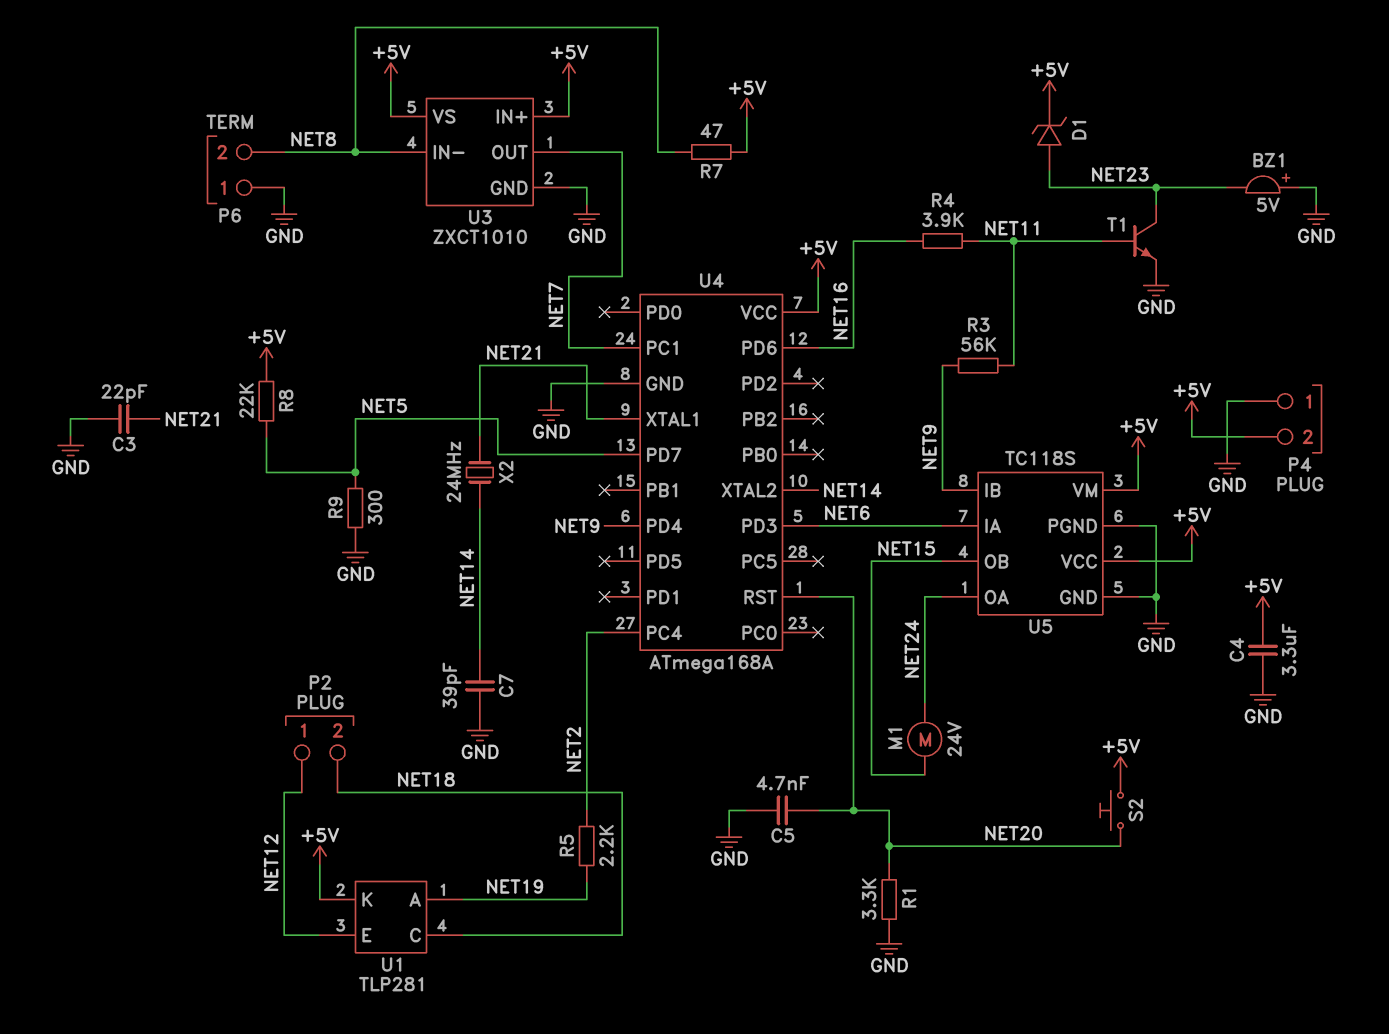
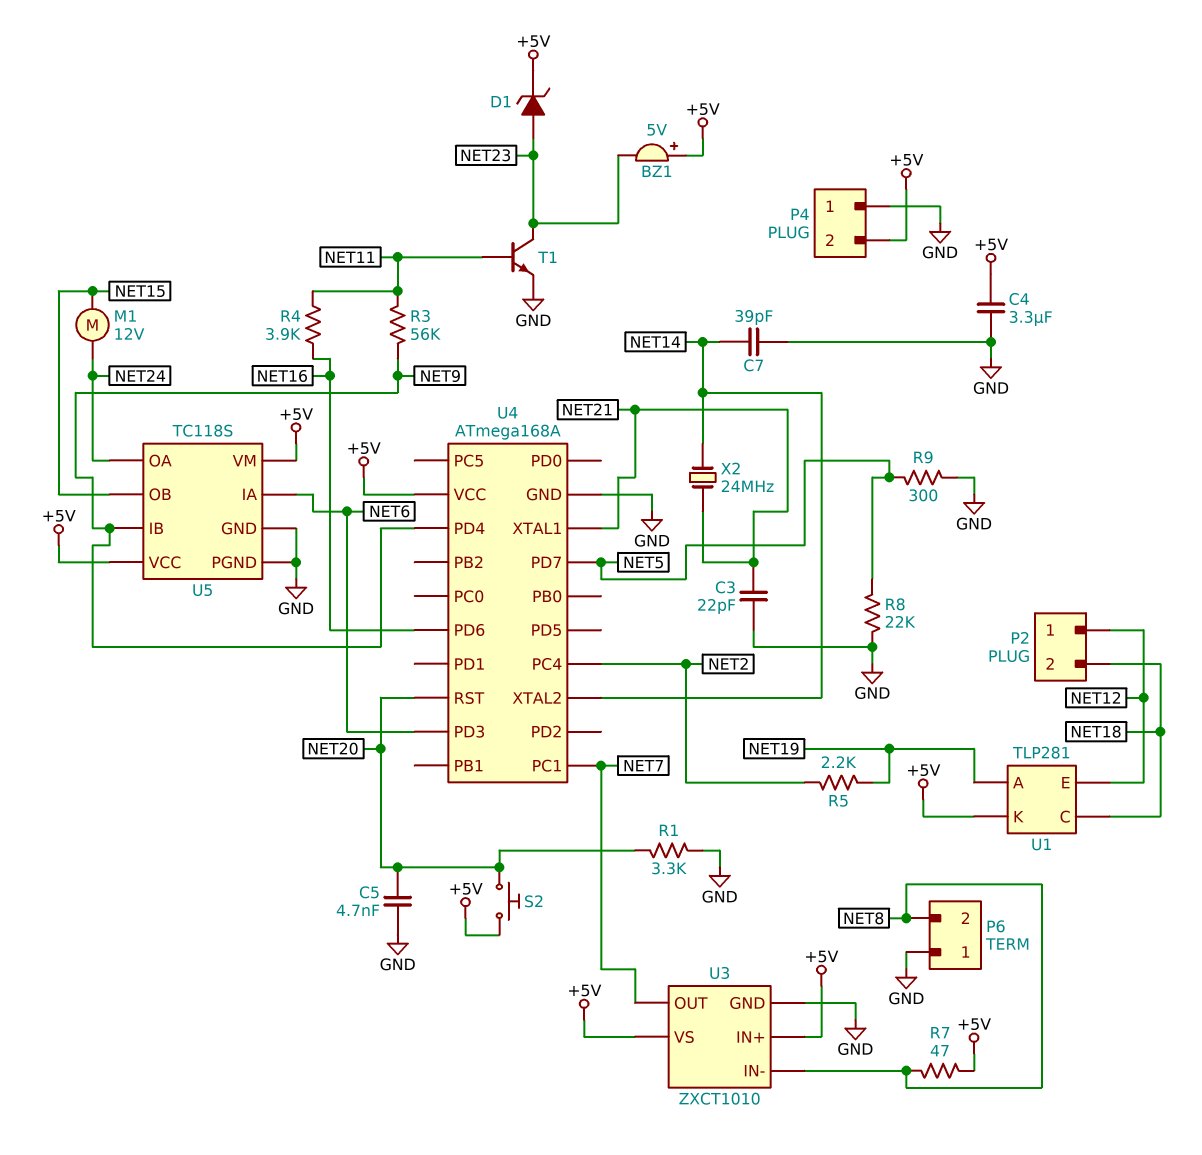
BZ1: buzzer 5V (plus GND, minus NET23) -> buzzer 5V (plus +5V, minus NET23)
M1: motor 24V (NET15, NET24) -> motor 12V (NET15, NET24)
R8: 22k (+5V, NET5) -> 22k (GND, NET5)

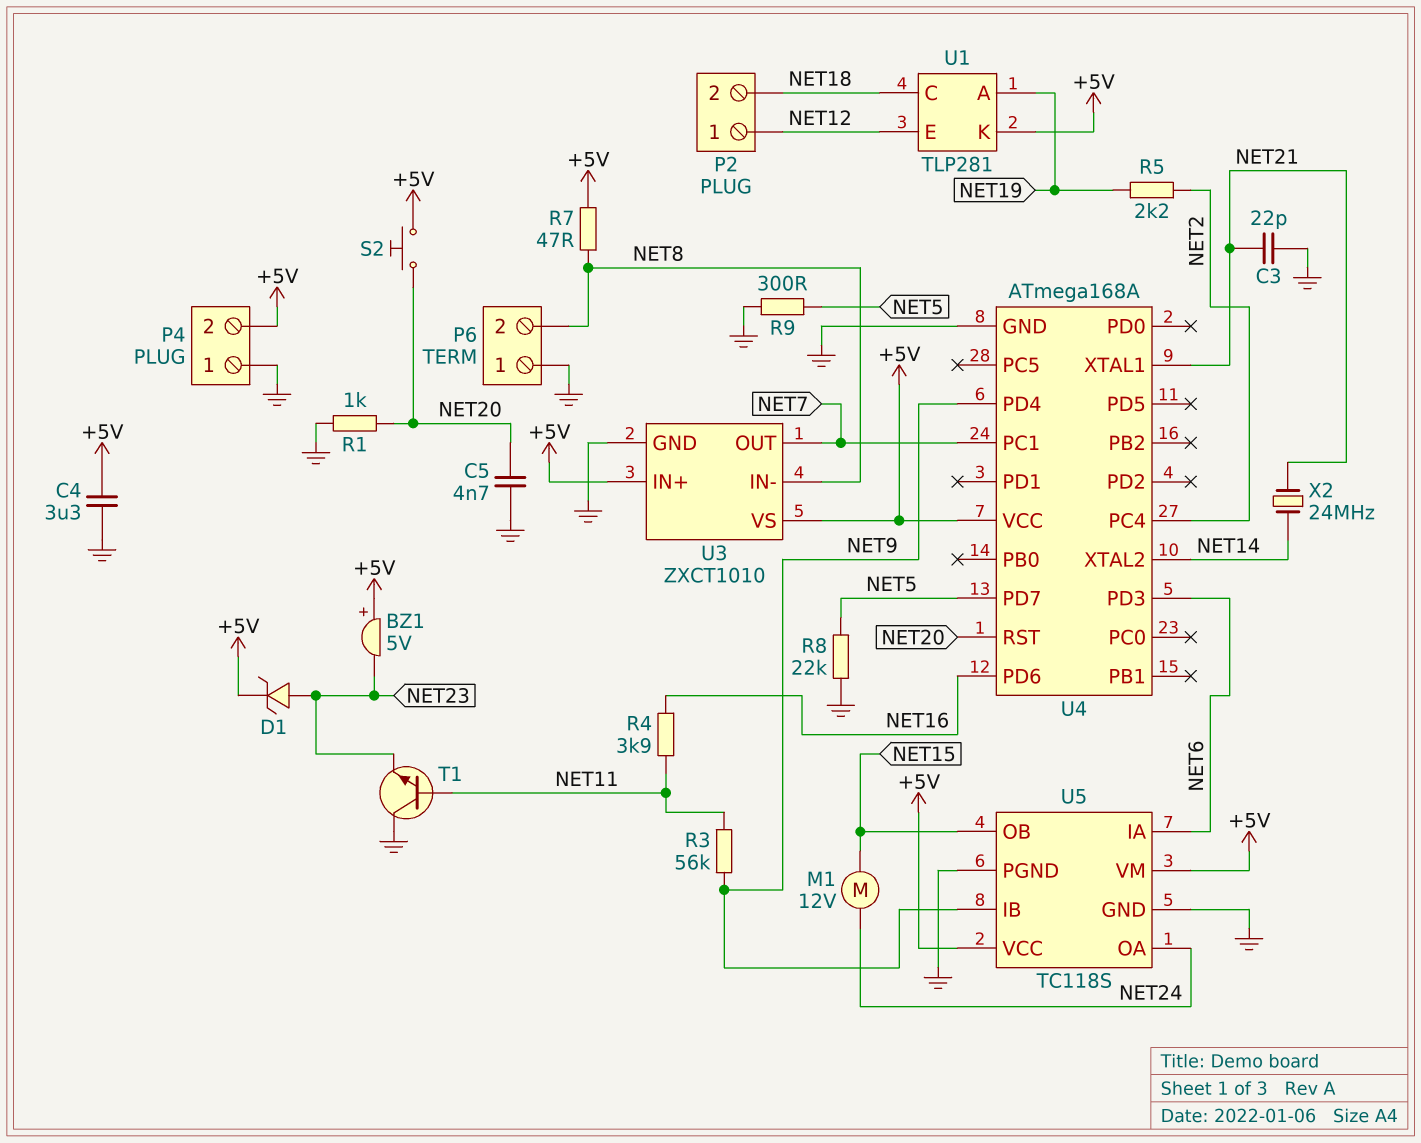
C7: 39pF (GND, NET14) -> none
R1: 3.3k (GND, NET20) -> 1k (GND, NET20)
T1: NPN (B NET11, C NET23, E GND) -> NPN (B NET11, C GND, E NET23)

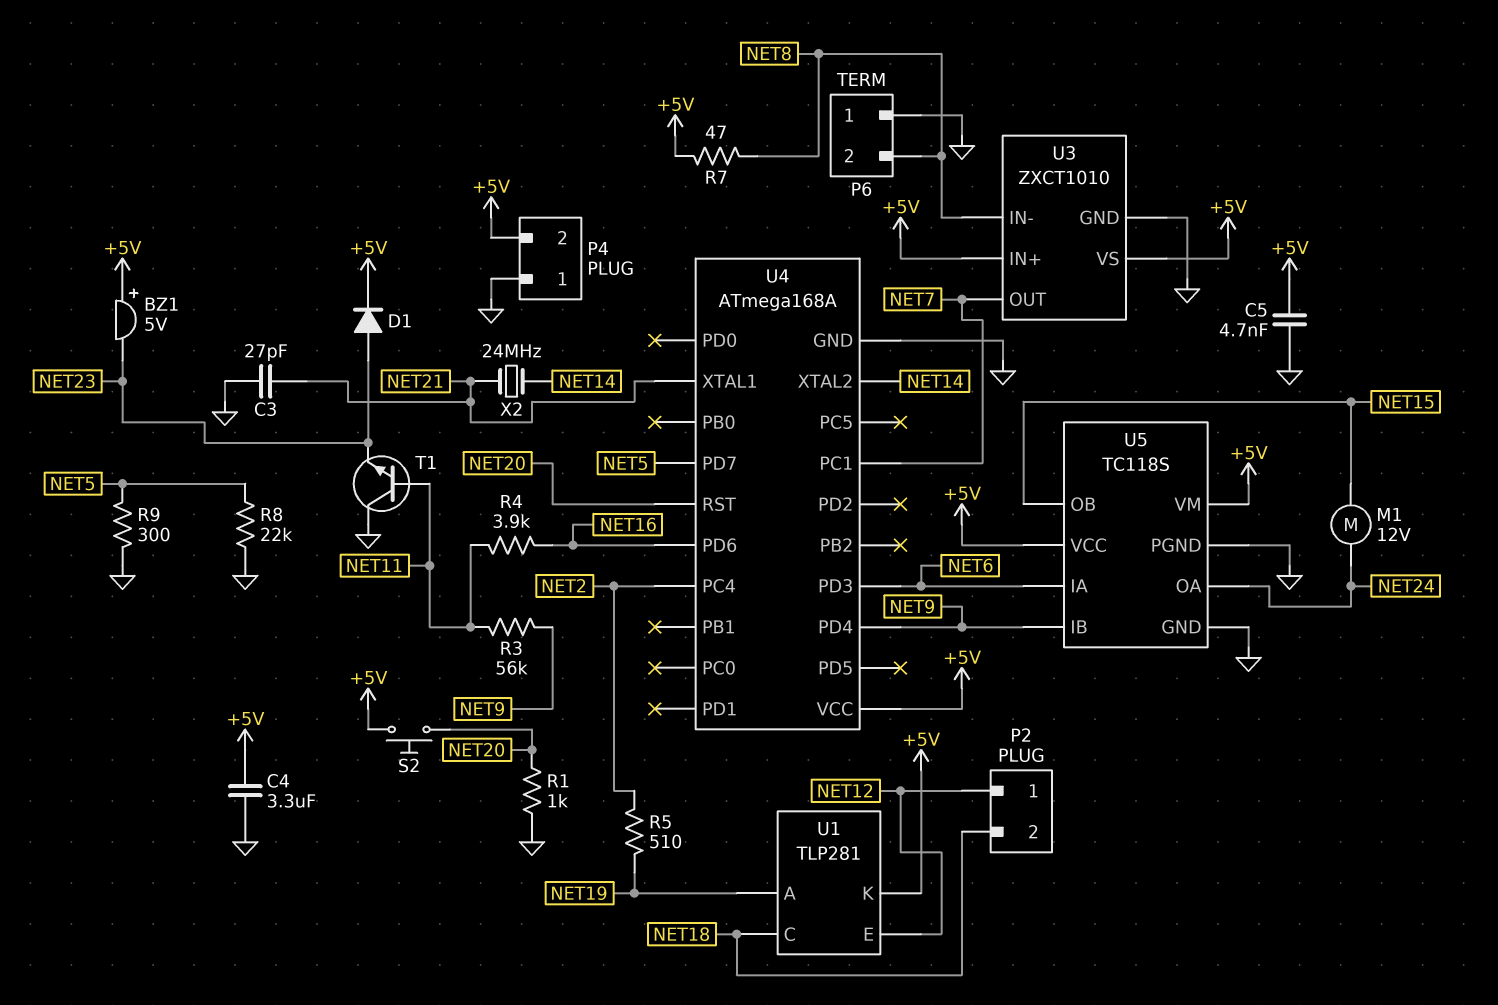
C3: 22pF (GND, NET21) -> 27pF (GND, NET21)
C5: 4.7nF (GND, NET20) -> 4.7nF (+5V, GND)
D1: zener (A NET23, K +5V) -> diode (A NET23, K +5V)
R5: 2.2k (NET2, NET19) -> 510 (NET2, NET19)

